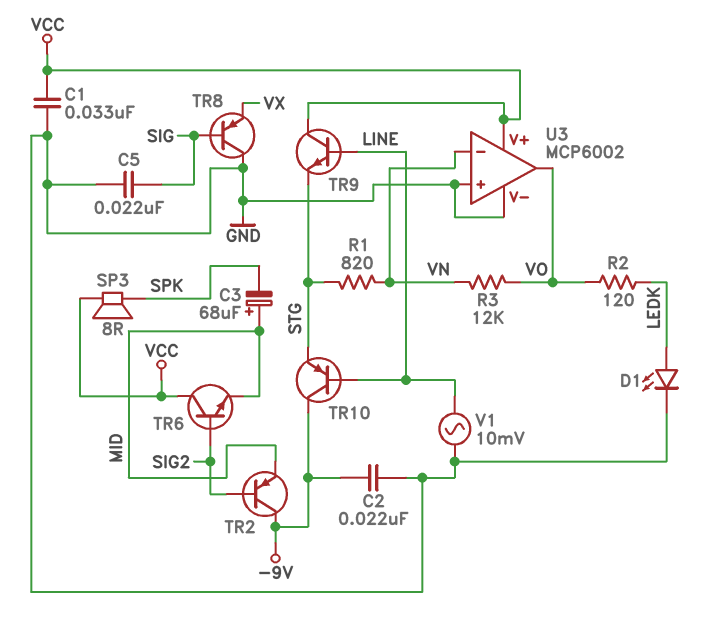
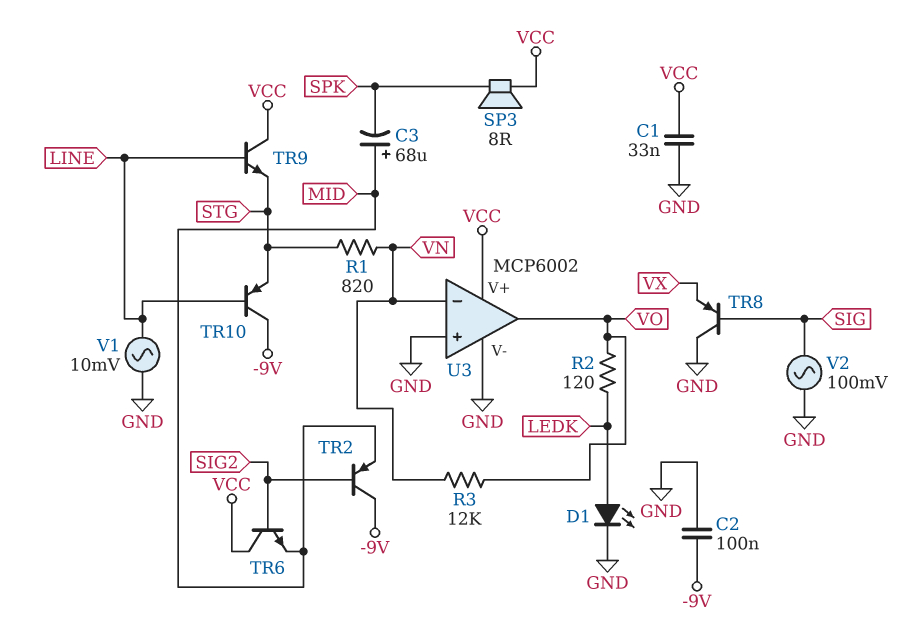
C2: 22nF (-9V, GND) -> 100nF (-9V, GND)
C5: 22nF (GND, SIG) -> none
V2: none -> AC 100mV (GND, SIG)

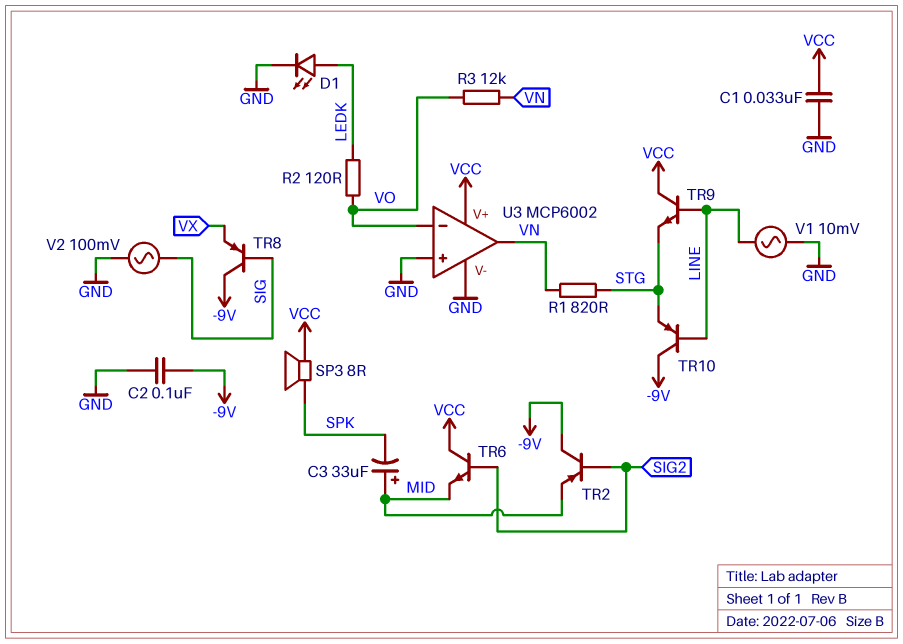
C3: 68uF (plus MID, minus SPK) -> 33uF (plus MID, minus SPK)
TR8: PNP (B SIG, C GND, E VX) -> PNP (B SIG, C -9V, E VX)
U3 pin in-: VN -> VO
U3 pin out: VO -> VN

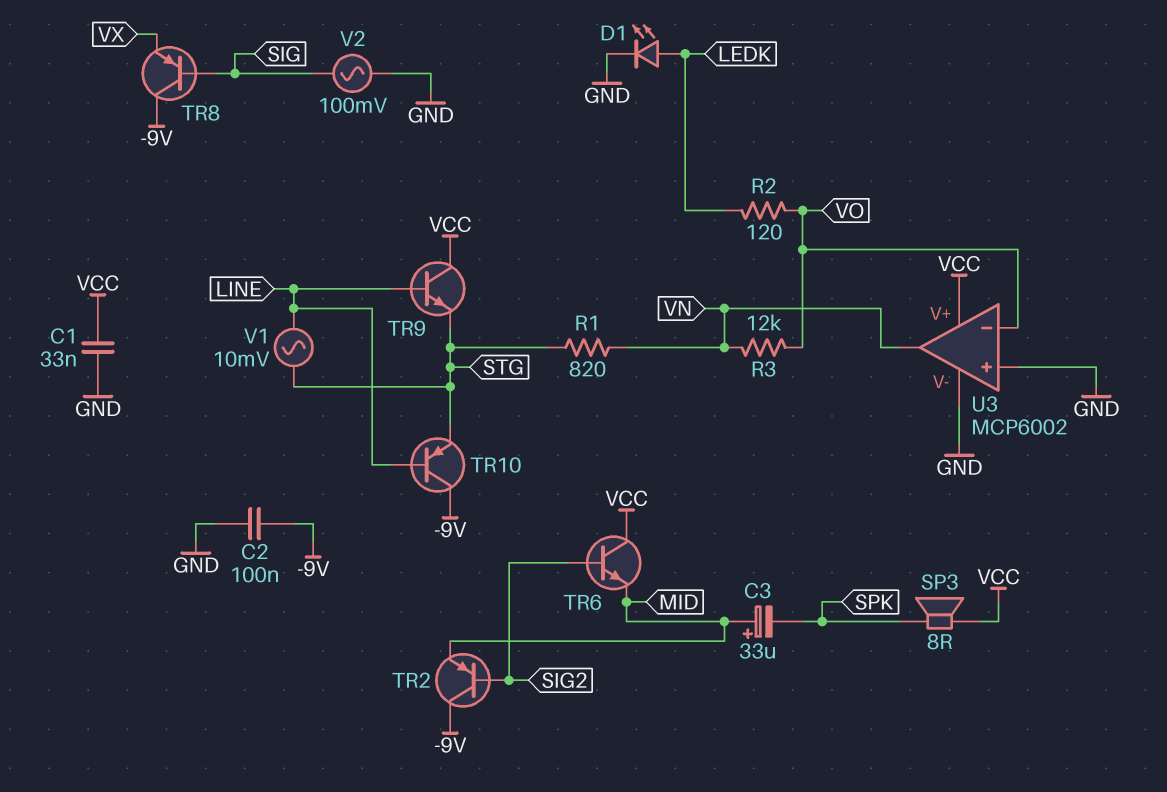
V1: AC 10mV (GND, LINE) -> AC 10mV (LINE, STG)

